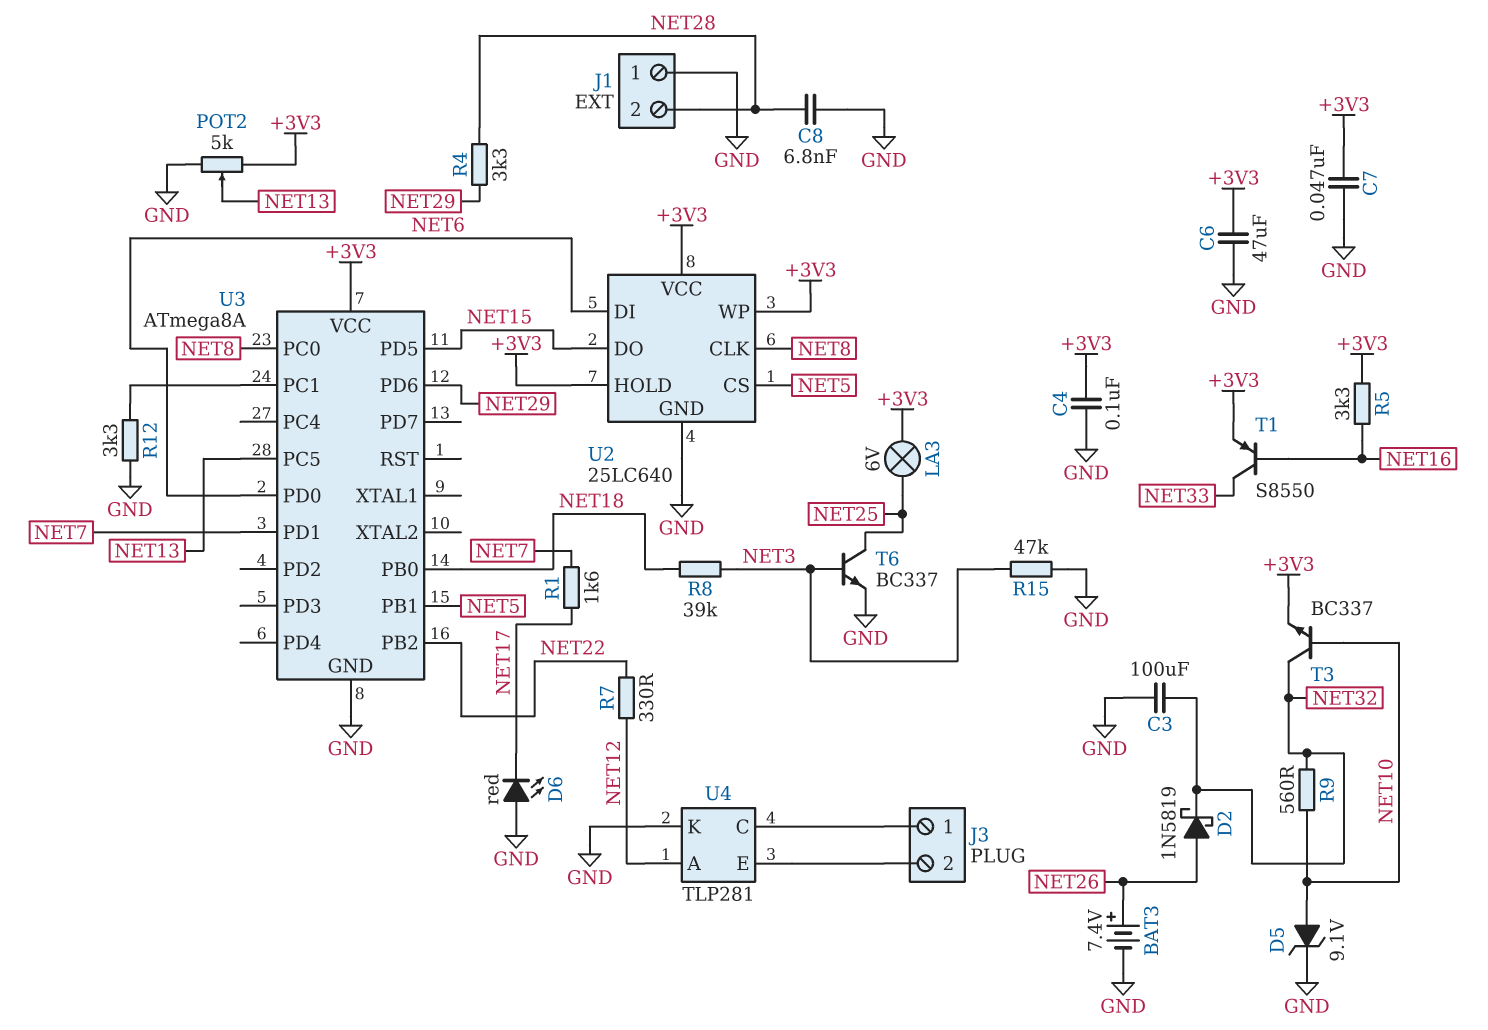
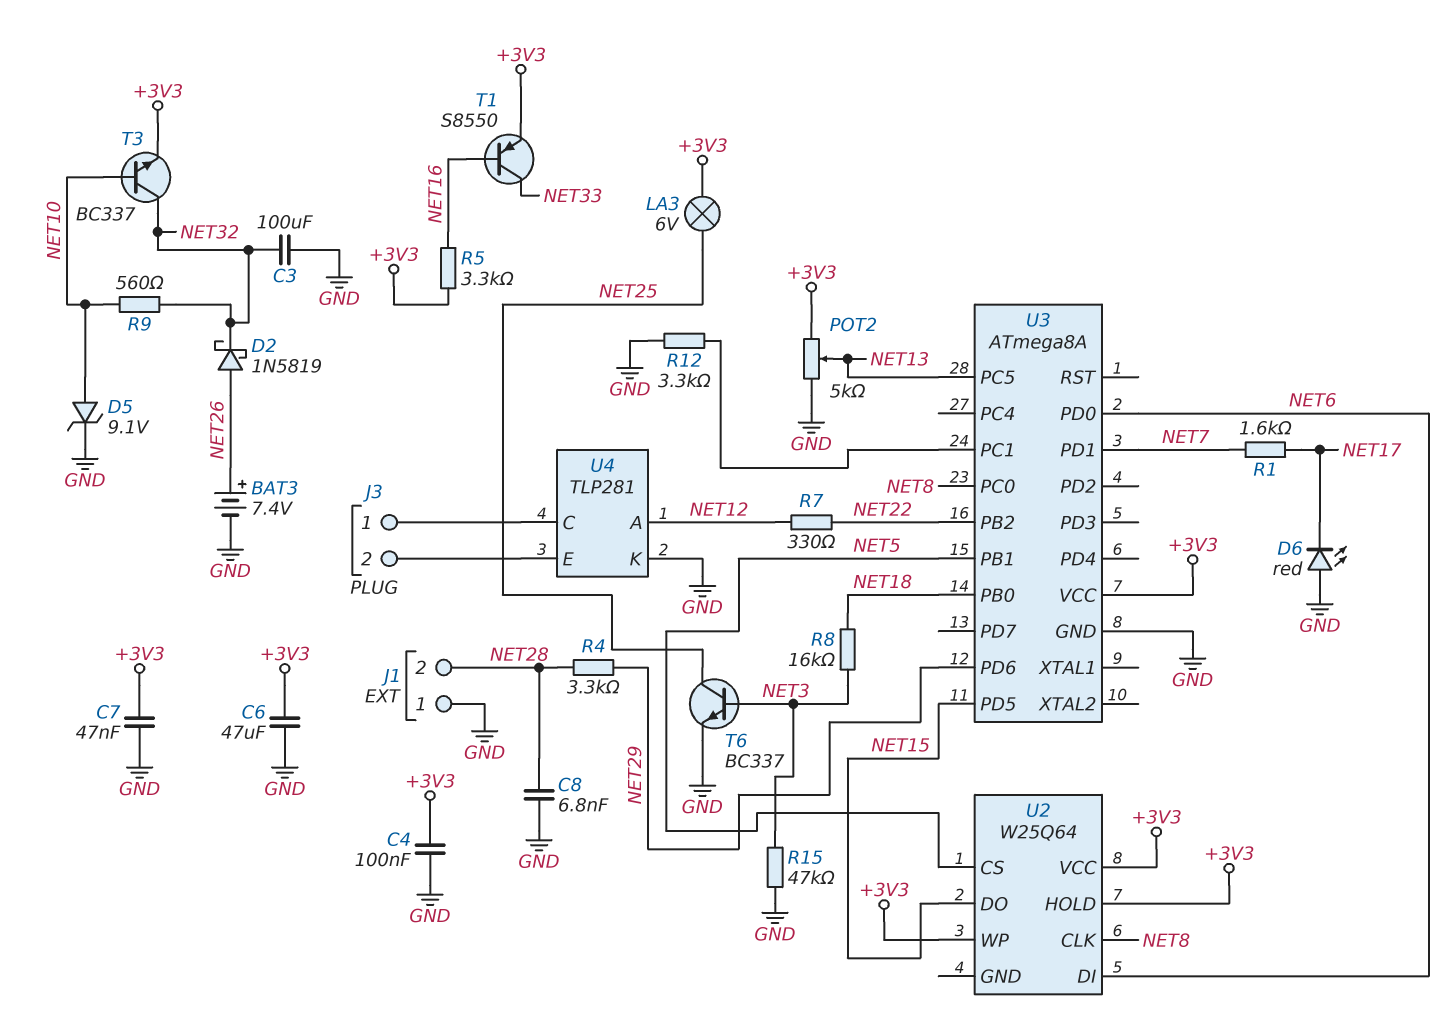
R8: 39k (NET3, NET18) -> 16k (NET3, NET18)
U2: 25LC640 -> W25Q64
U2 pin GND: GND -> none

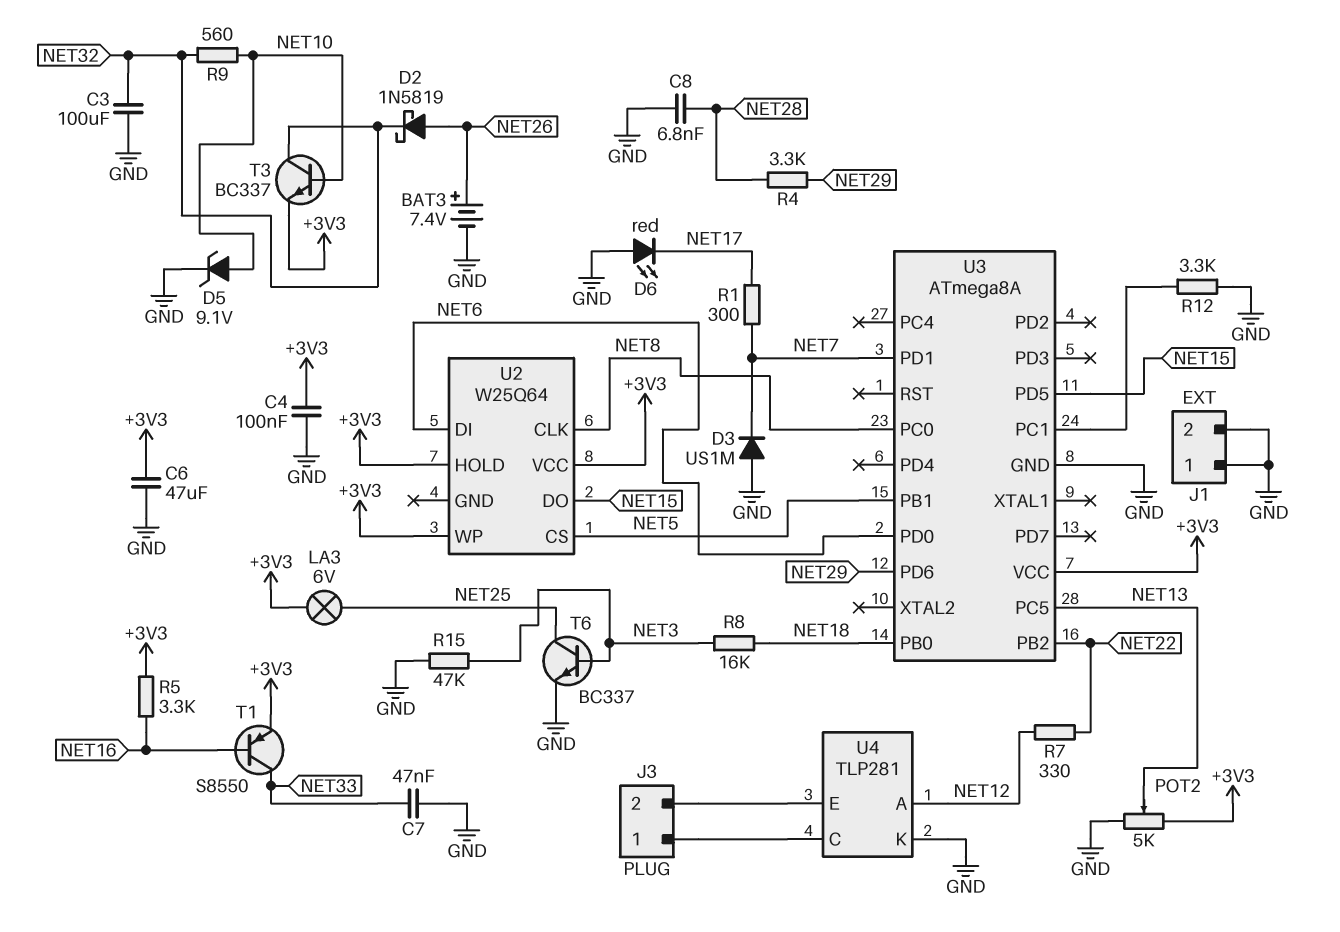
C7: 47nF (+3V3, GND) -> 47nF (GND, NET33)
D3: none -> diode US1M (A GND, K NET7)
J1 pin 2: NET28 -> GND
R1: 1.6k (NET7, NET17) -> 300 (NET7, NET17)

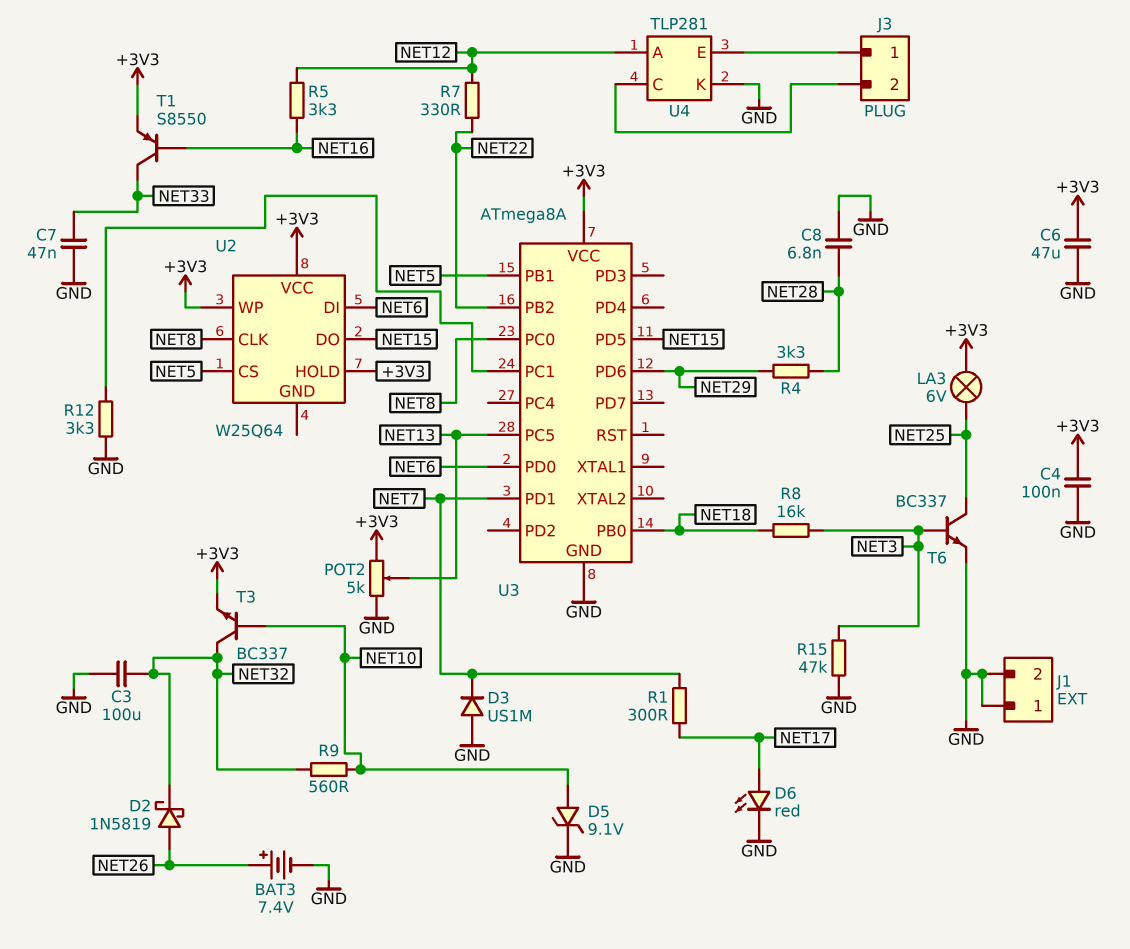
D6: LED red (A GND, K NET17) -> LED red (A NET17, K GND)
R5: 3.3k (+3V3, NET16) -> 3.3k (NET12, NET16)
U4 pin C: J3/1 -> J3/2
U4 pin E: J3/2 -> J3/1

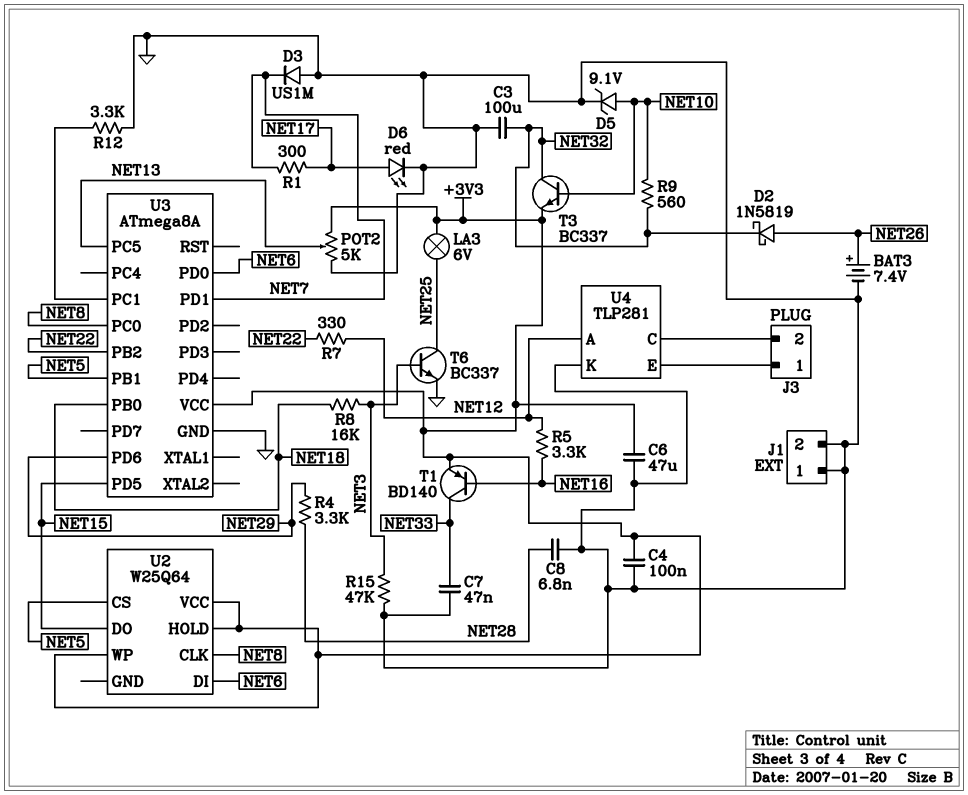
T1: PNP S8550 (B NET16, C NET33, E +3V3) -> PNP BD140 (B NET16, C NET33, E +3V3)

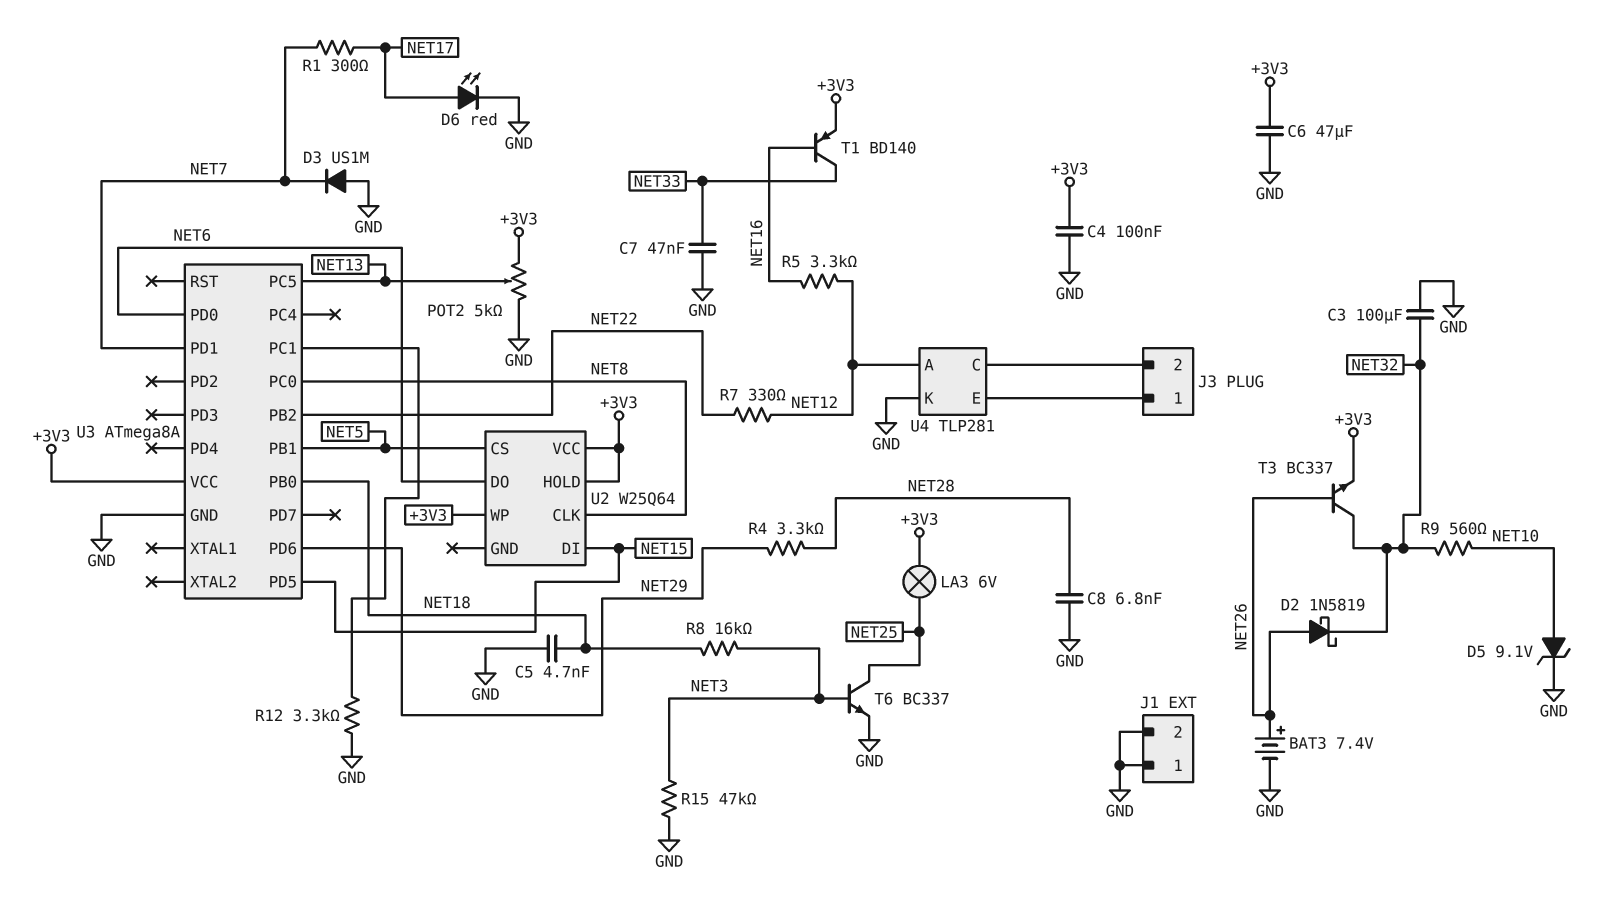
C5: none -> 4.7nF (GND, NET18)
T3: NPN BC337 (B NET10, C NET32, E +3V3) -> NPN BC337 (B NET26, C NET32, E +3V3)
U2 pin DI: NET6 -> NET15
U2 pin DO: NET15 -> NET6

